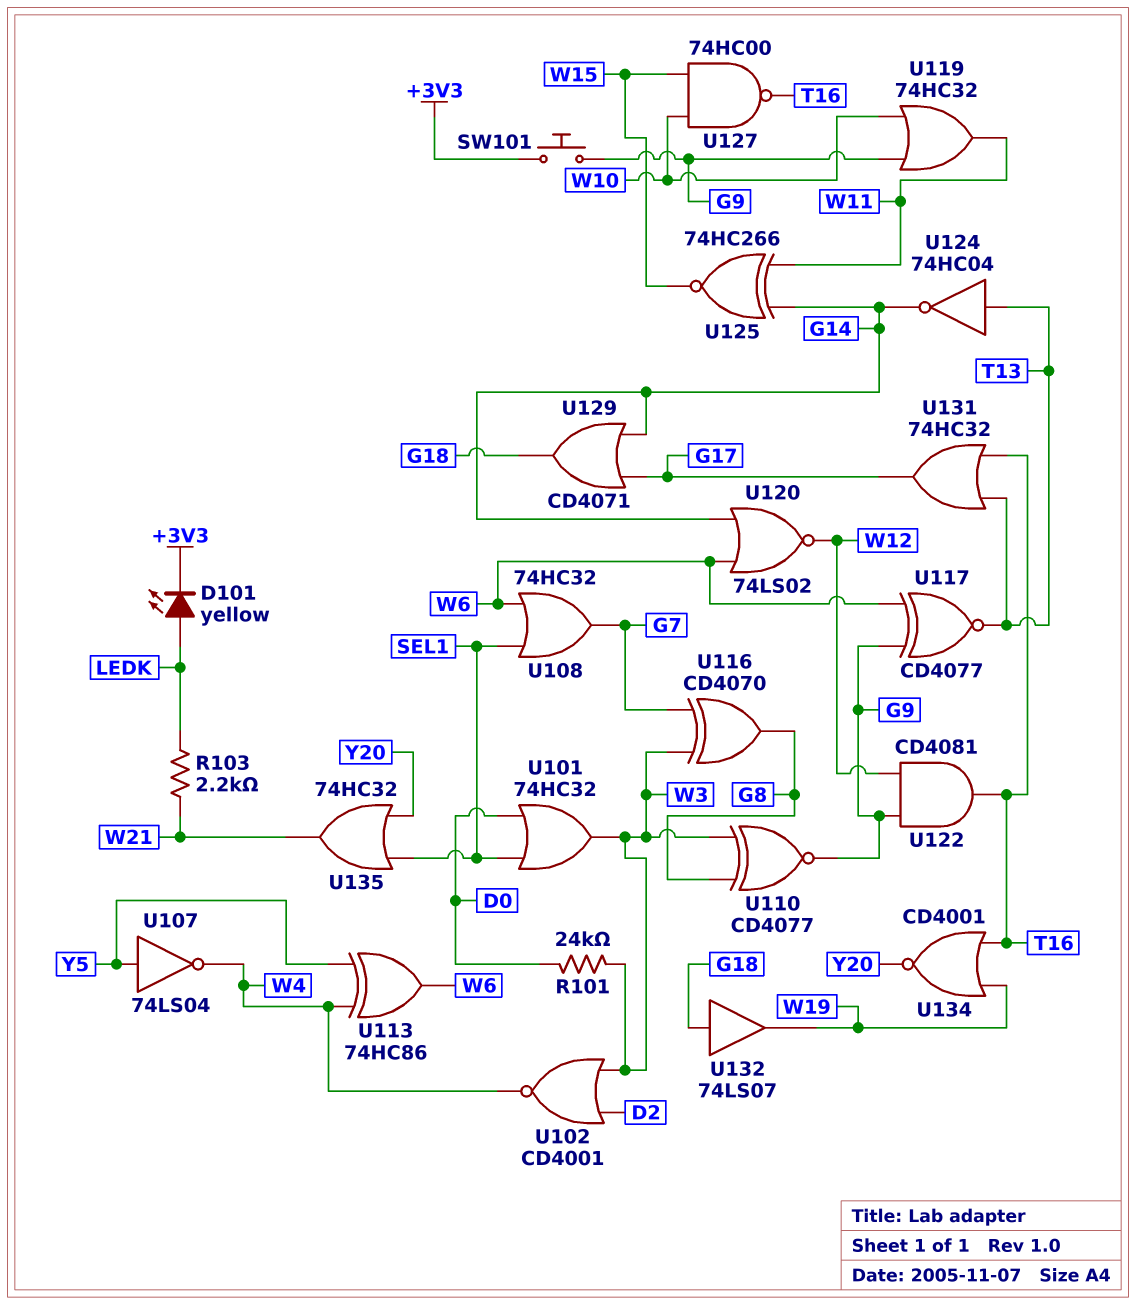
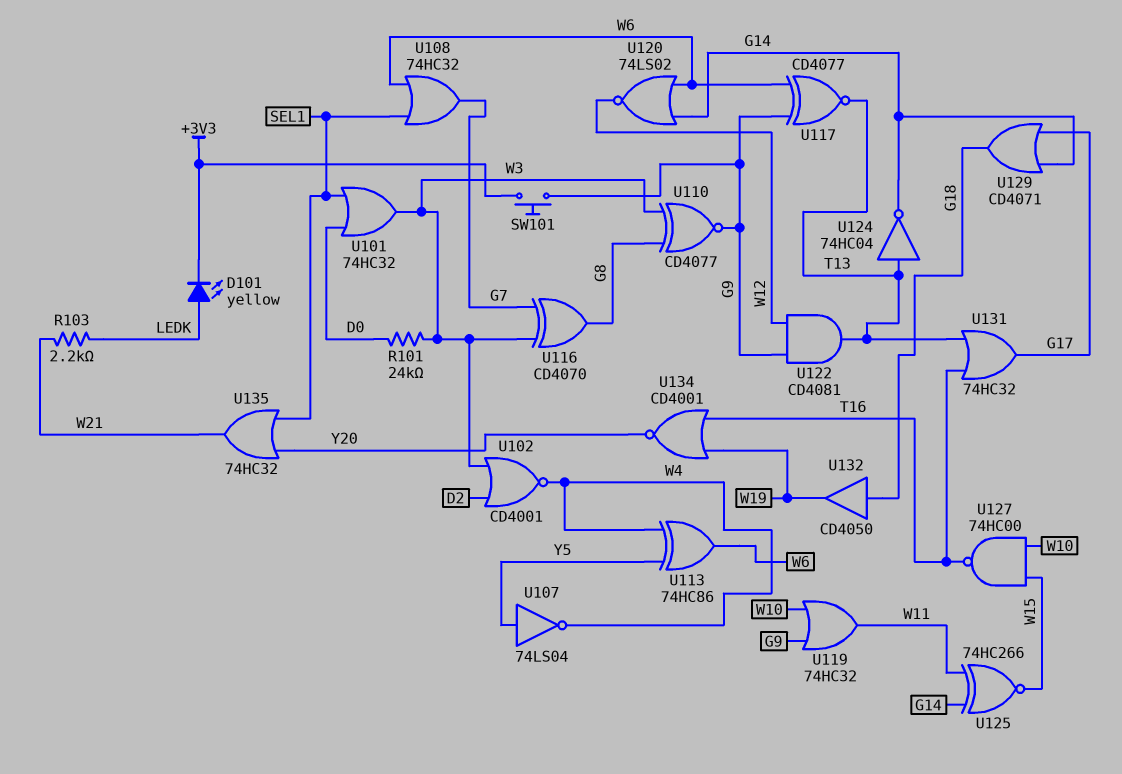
U122: AND CD4081 (in G9, in W12, out T16) -> AND CD4081 (in G9, in W12, out T13)
U132: buffer 74LS07 (in G18, out W19) -> buffer CD4050 (in G18, out W19)

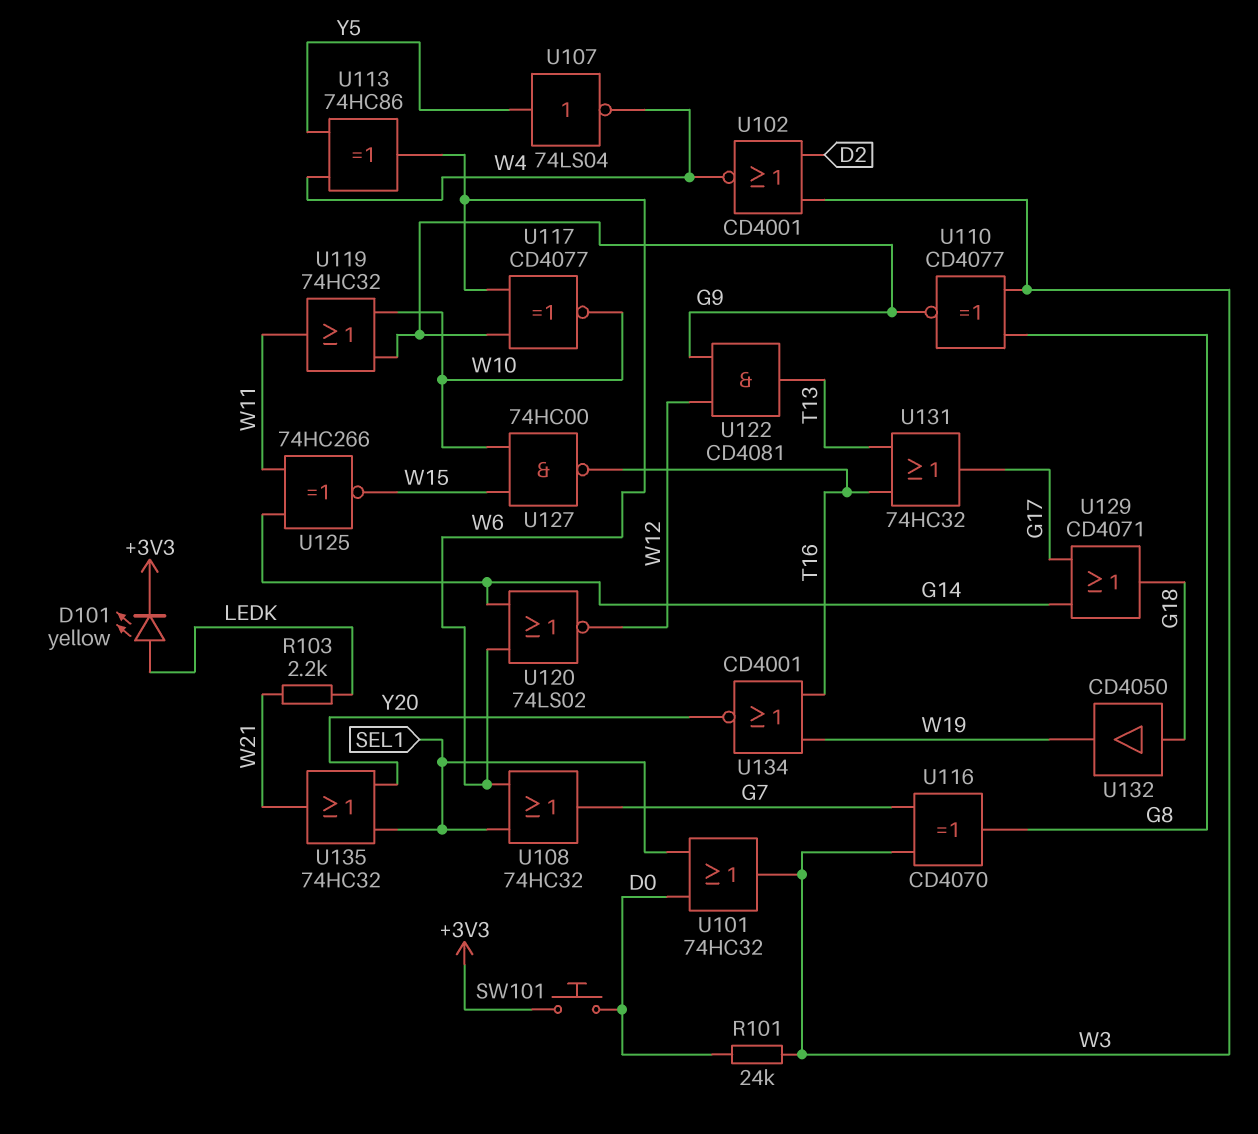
SW101: button (+3V3, G9) -> button (+3V3, D0)
U117: XNOR CD4077 (in G9, in W6, out T13) -> XNOR CD4077 (in G9, in W6, out W10)
U124: NOT 74HC04 (in T13, out G14) -> none

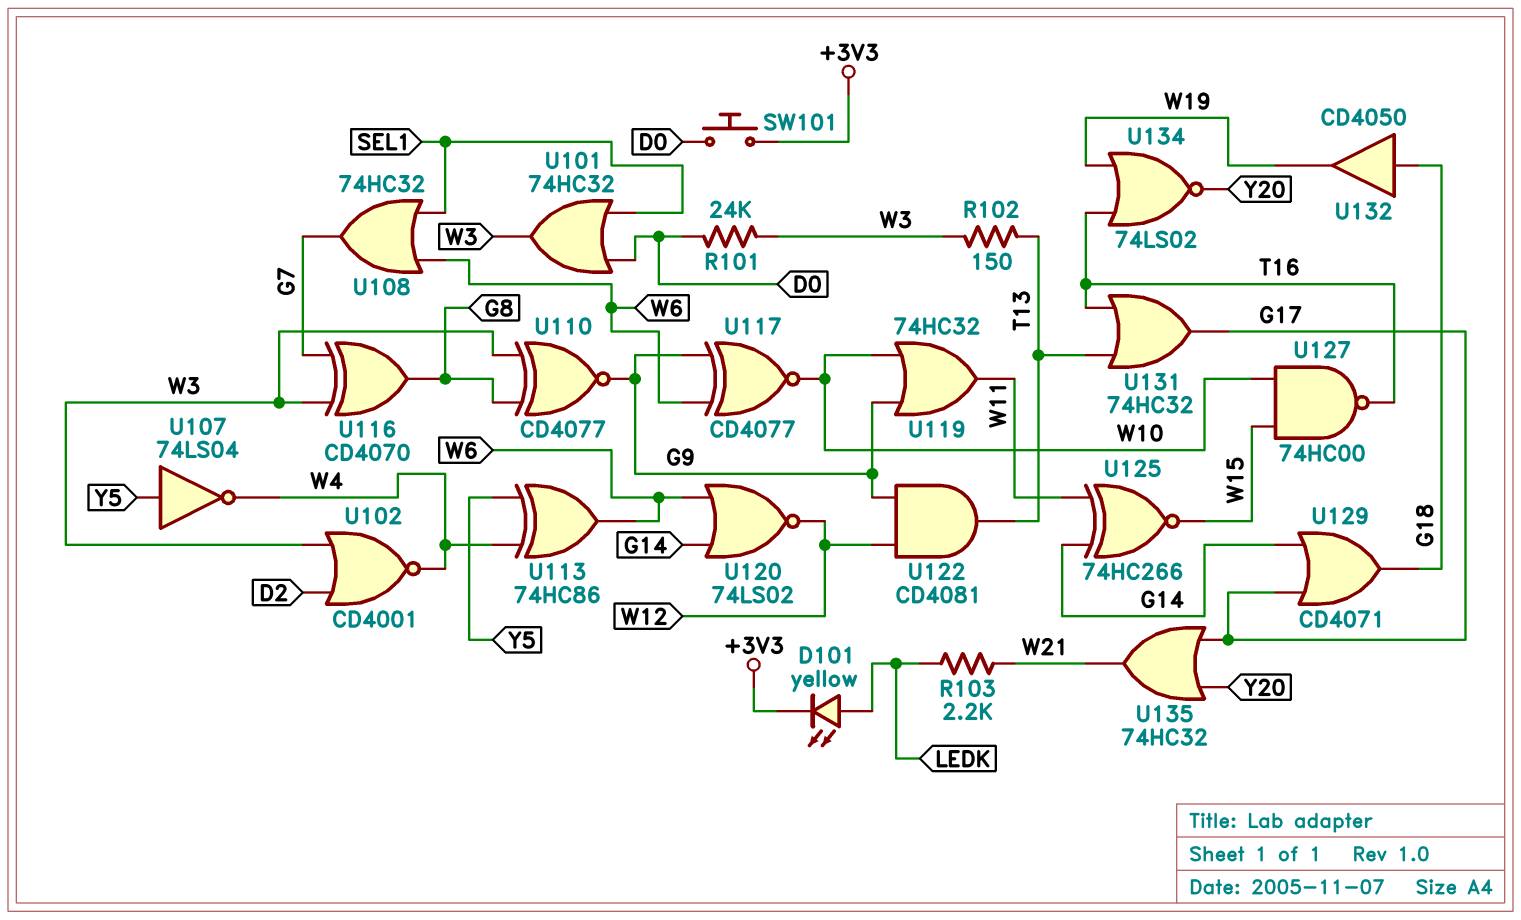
R102: none -> 150 (T13, W3)
U134: NOR CD4001 (in T16, in W19, out Y20) -> NOR 74LS02 (in T16, in W19, out Y20)
U135: OR 74HC32 (in SEL1, in Y20, out W21) -> OR 74HC32 (in G17, in Y20, out W21)

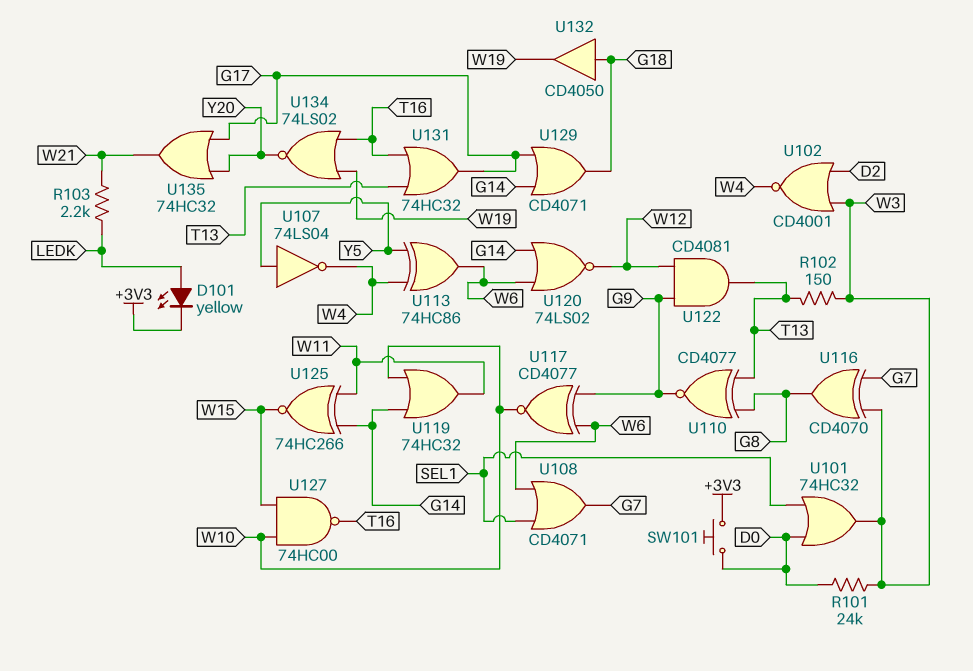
U108: OR 74HC32 (in SEL1, in W6, out G7) -> OR CD4071 (in SEL1, in W6, out G7)
U110: XNOR CD4077 (in G8, in W3, out G9) -> XNOR CD4077 (in G8, in T13, out G9)
U119: OR 74HC32 (in G9, in W10, out W11) -> OR 74HC32 (in G14, in W10, out W11)

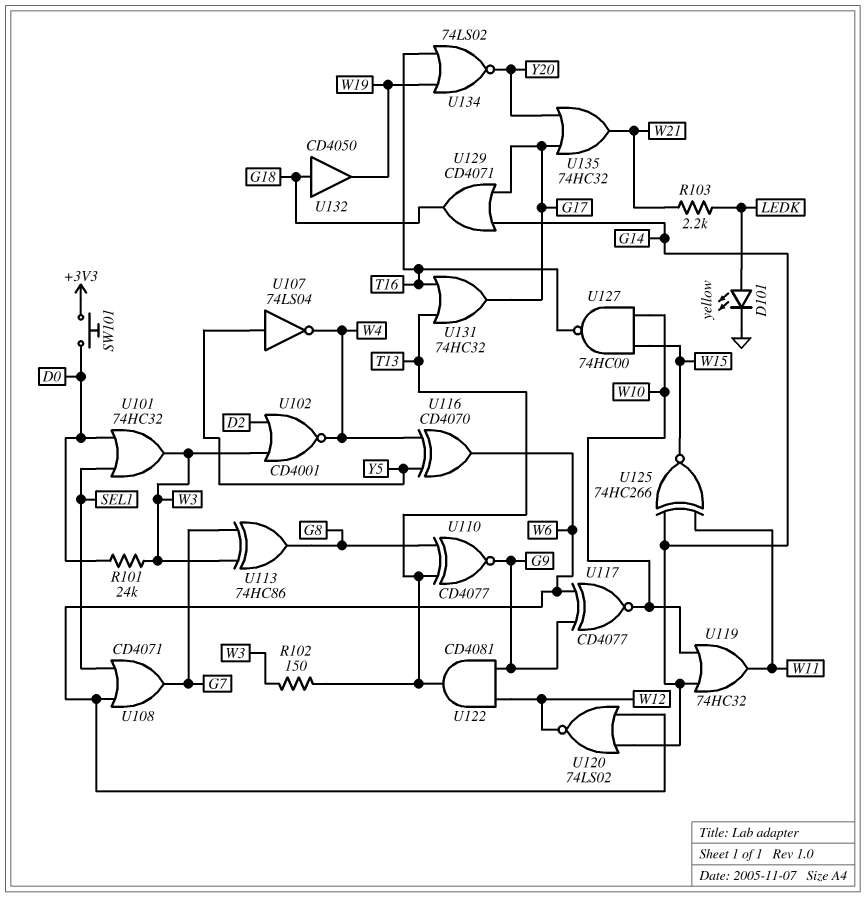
D101: LED yellow (A LEDK, K +3V3) -> LED yellow (A LEDK, K GND)
U113: XOR 74HC86 (in W4, in Y5, out W6) -> XOR 74HC86 (in G7, in W3, out G8)
U116: XOR CD4070 (in G7, in W3, out G8) -> XOR CD4070 (in W4, in Y5, out W6)

